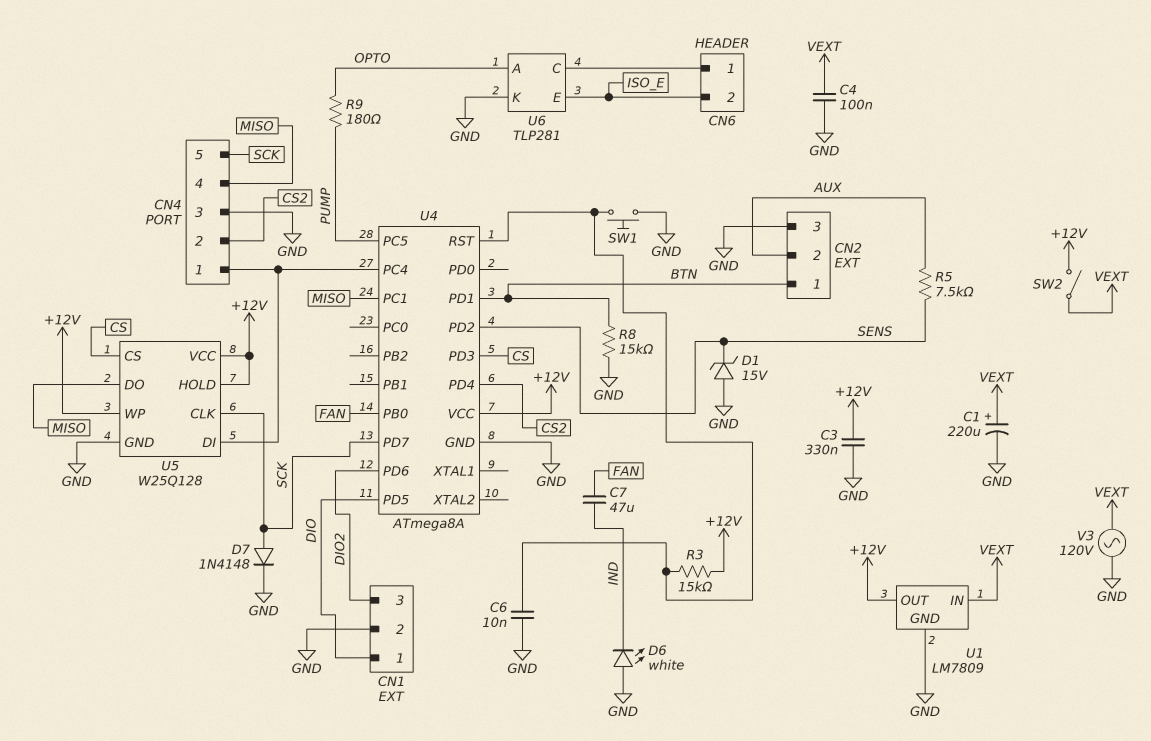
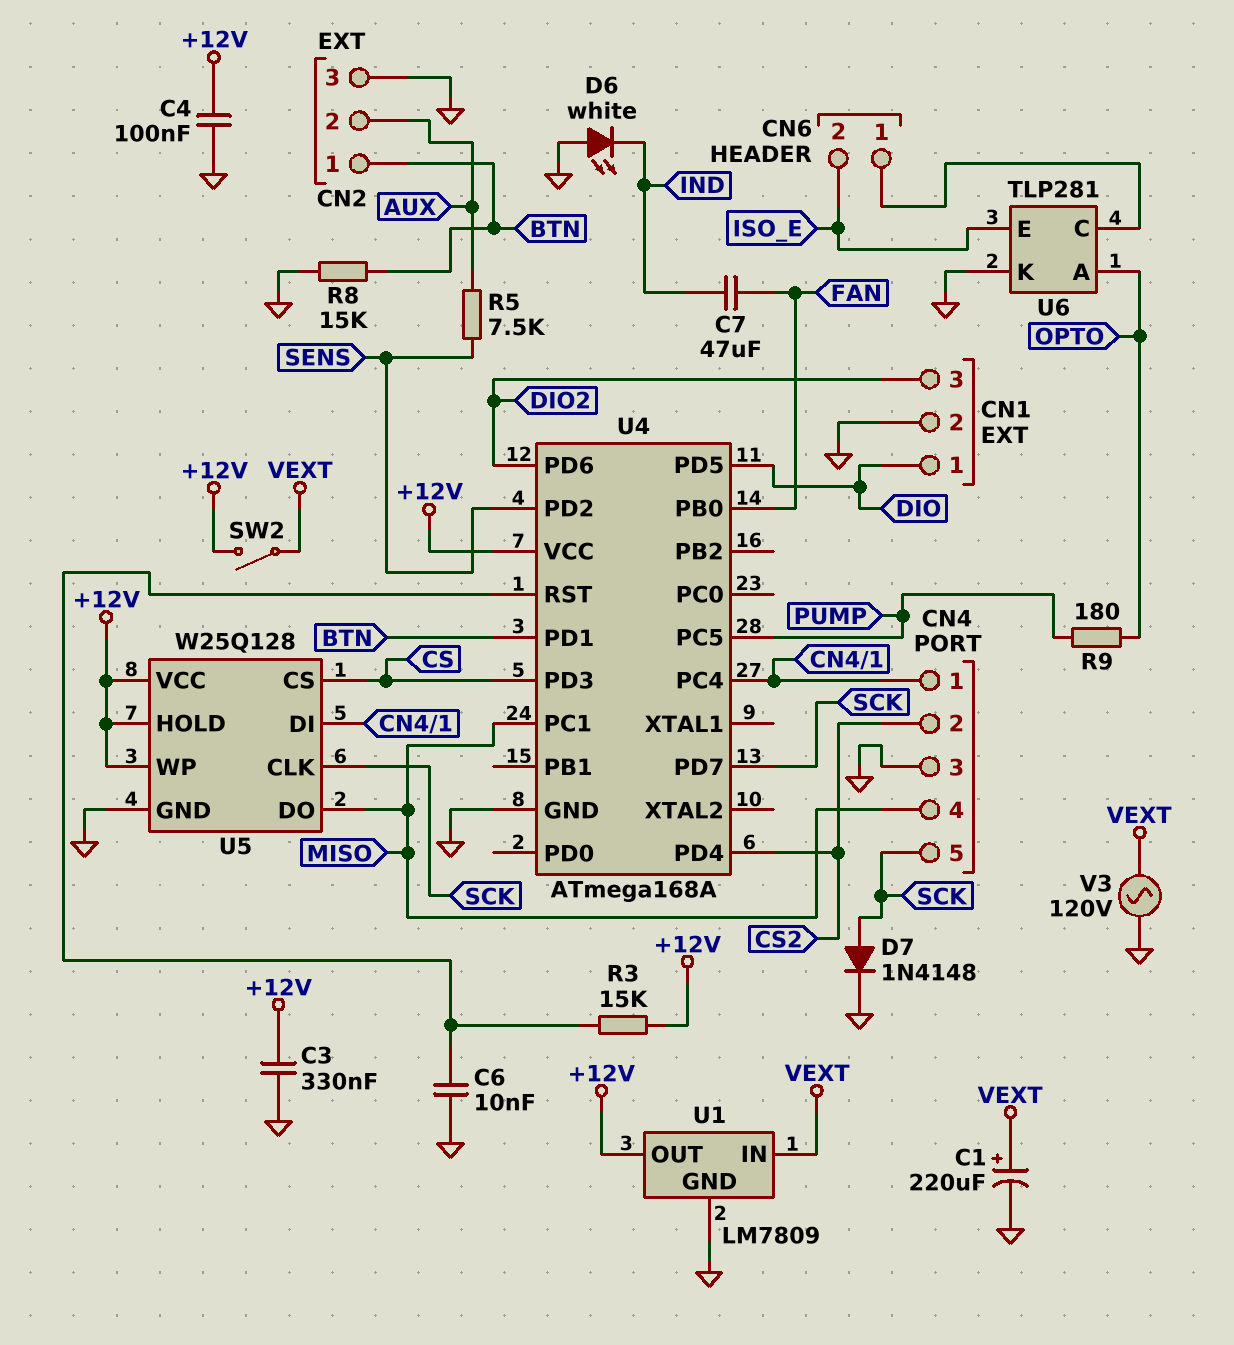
C4: 100nF (GND, VEXT) -> 100nF (+12V, GND)
D1: zener 15V (A GND, K SENS) -> none
SW1: button (GND, U4/RST) -> none
U4: ATmega8A -> ATmega168A

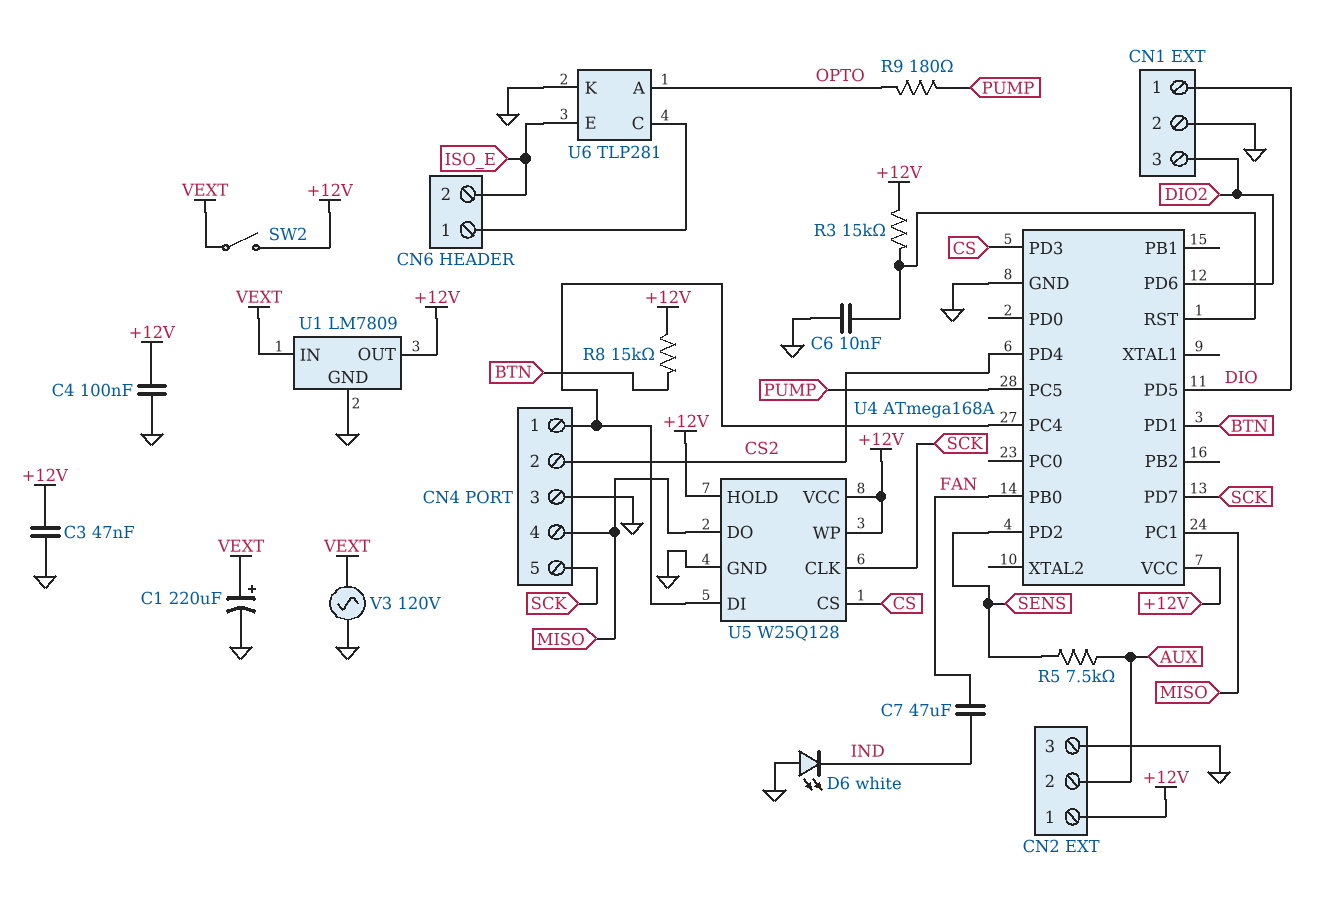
C3: 330nF (+12V, GND) -> 47nF (+12V, GND)
CN2 pin 1: BTN -> +12V
D7: diode 1N4148 (A SCK, K GND) -> none
R8: 15k (BTN, GND) -> 15k (+12V, BTN)

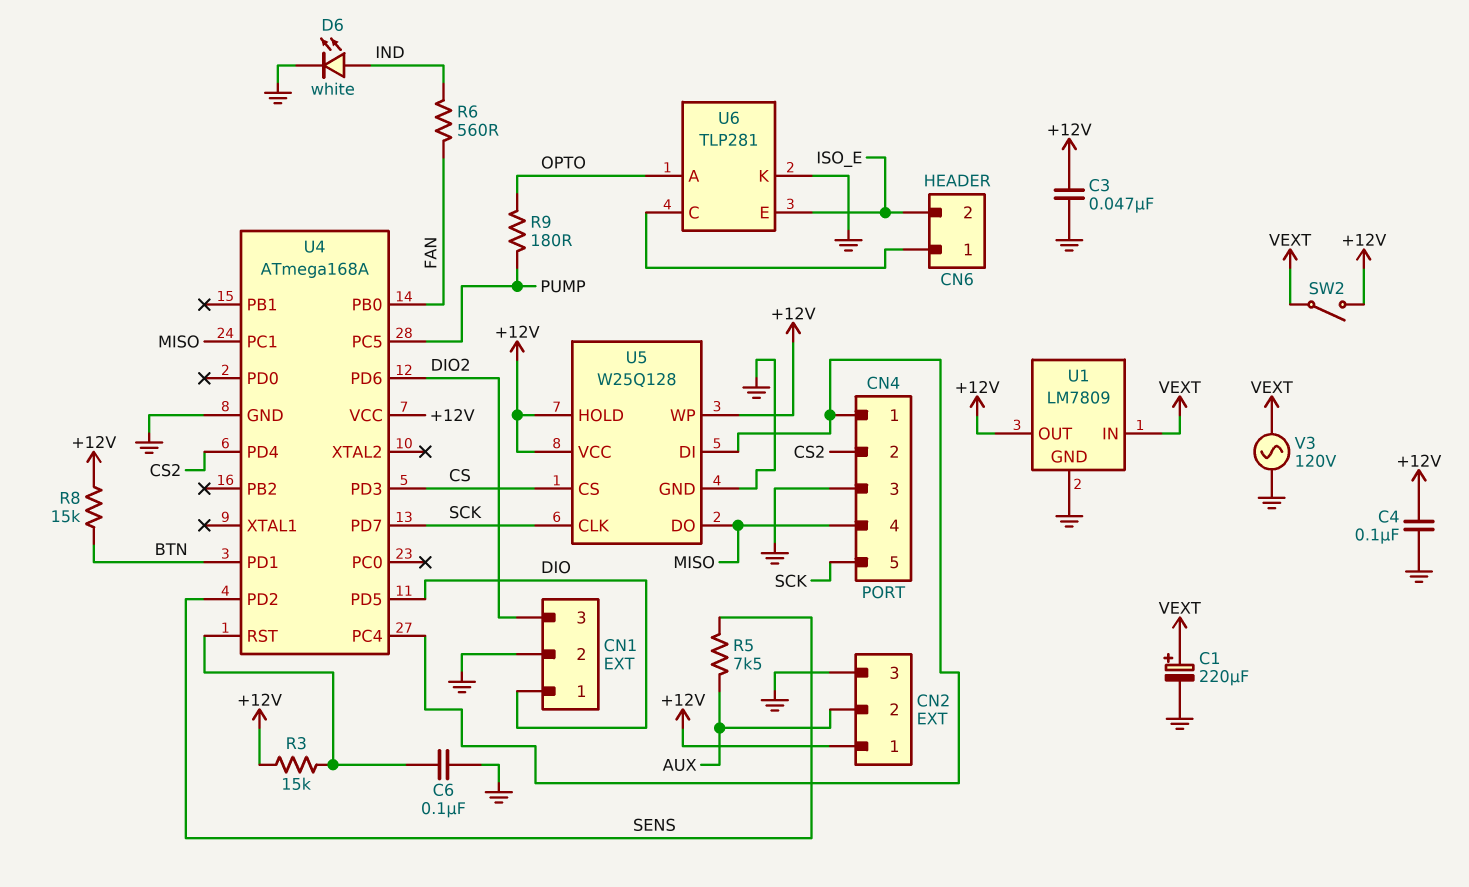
C6: 10nF (GND, U4/RST) -> 100nF (GND, U4/RST)
C7: 47uF (FAN, IND) -> none
D6: LED white (A GND, K IND) -> LED white (A IND, K GND)
R6: none -> 560 (FAN, IND)

